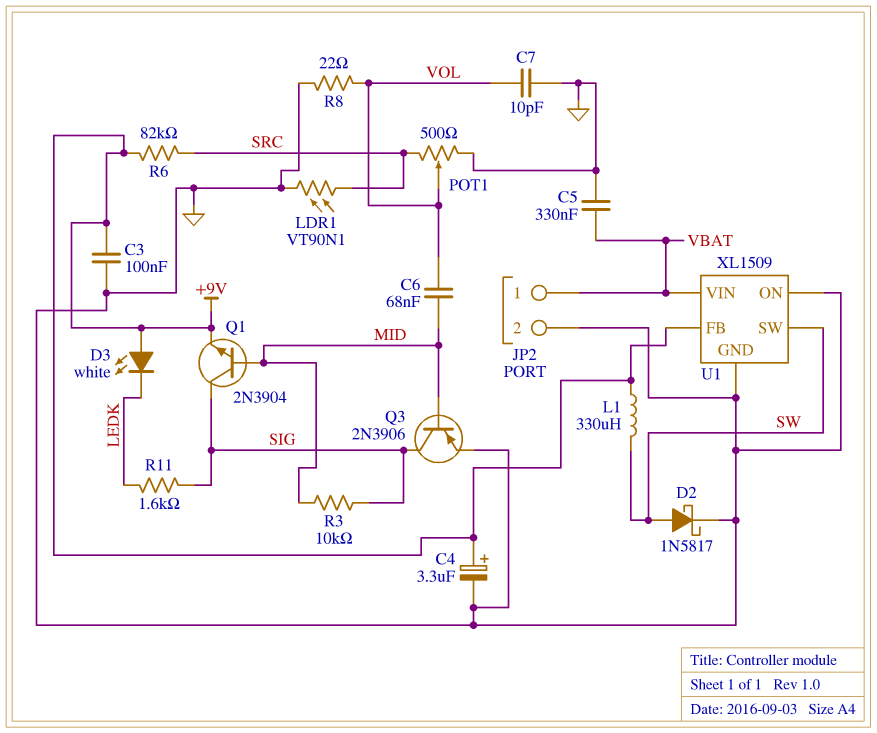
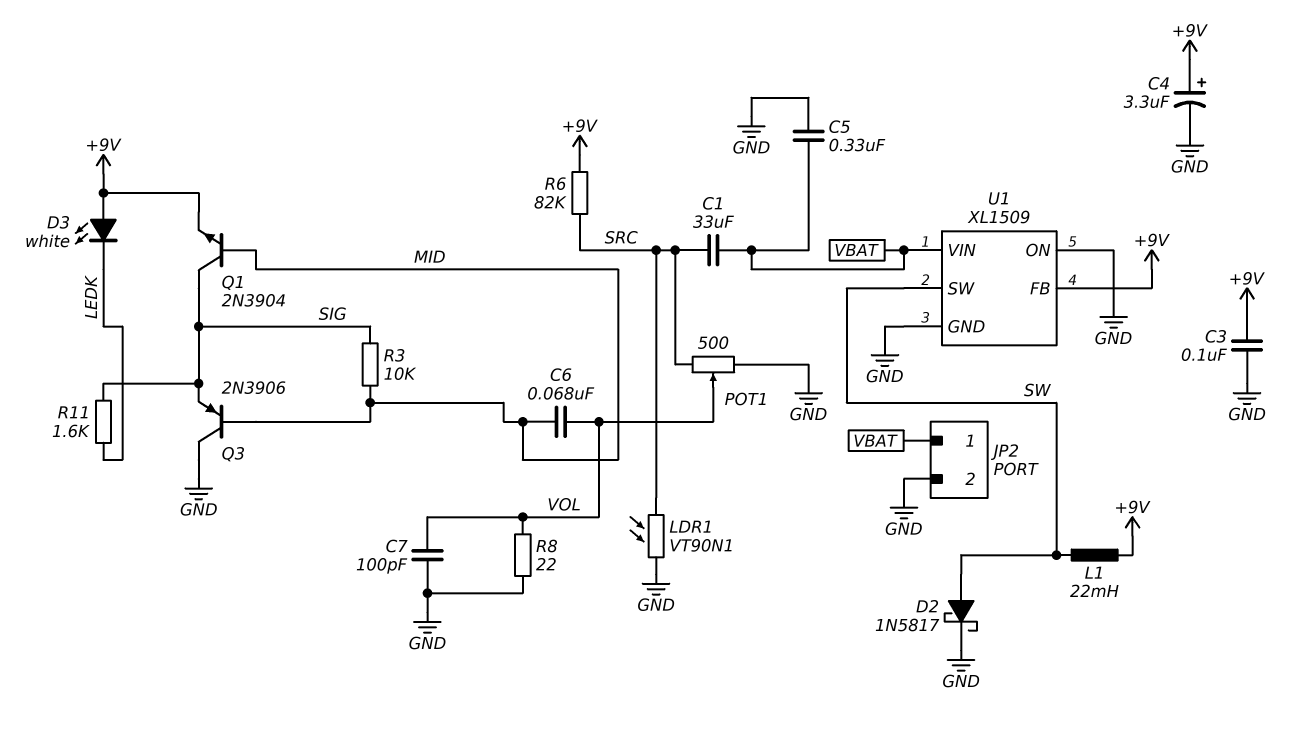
C1: none -> 33uF (SRC, VBAT)
C7: 10pF (GND, VOL) -> 100pF (GND, VOL)
L1: 330uH (+9V, SW) -> 22mH (+9V, SW)
Q3: PNP 2N3906 (B MID, C SIG, E GND) -> PNP 2N3906 (B MID, C GND, E SIG)

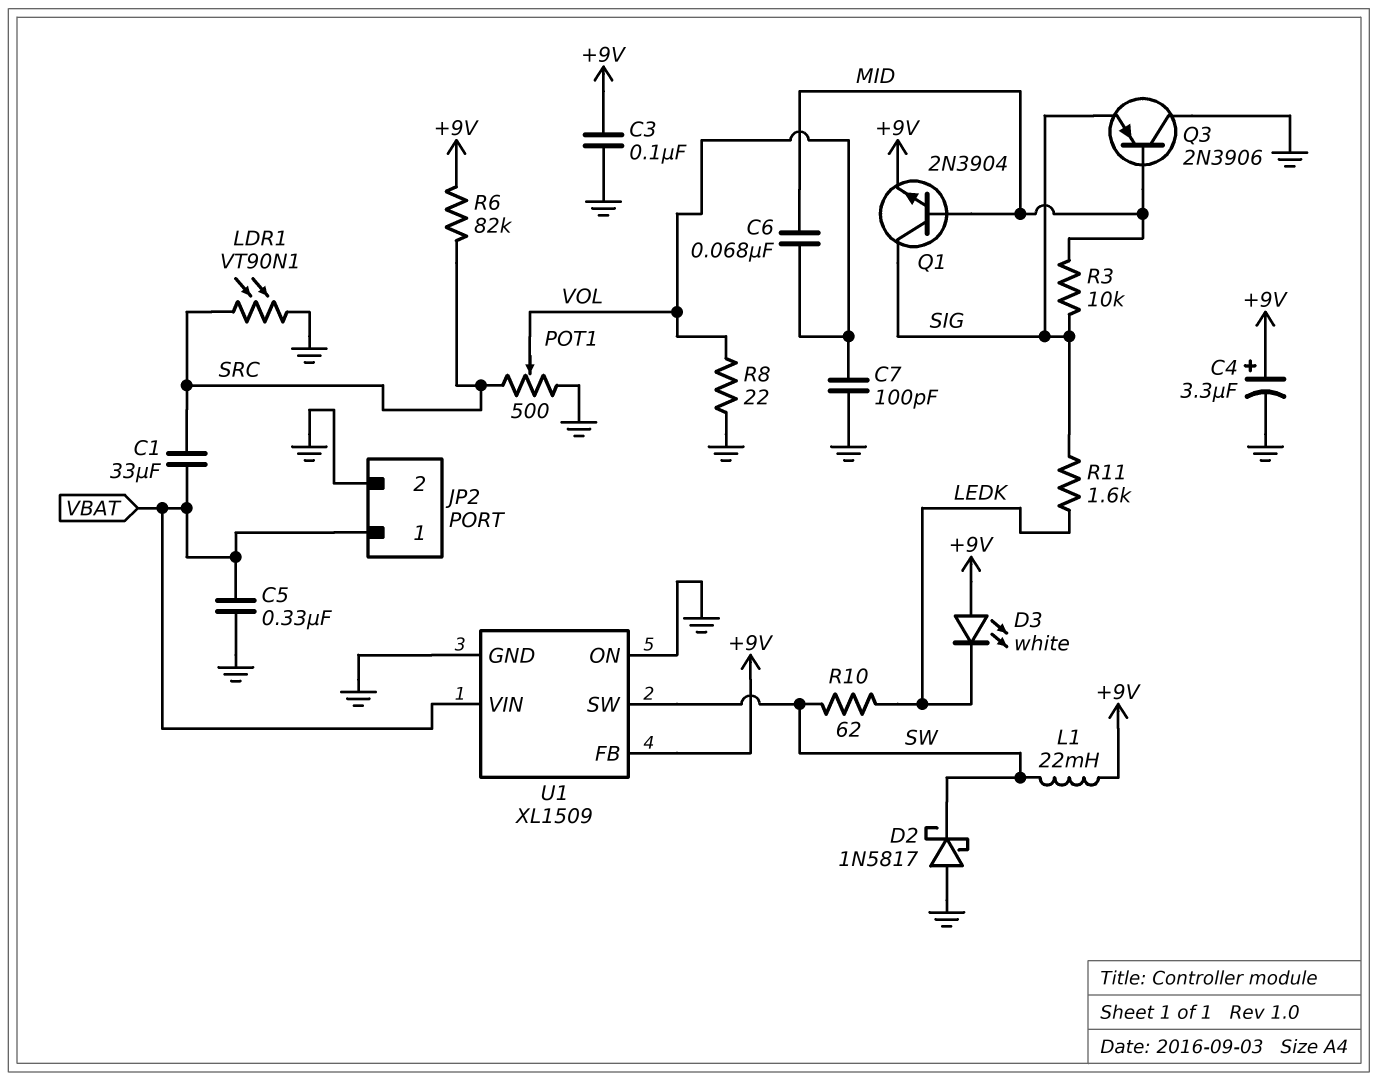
D2: schottky 1N5817 (A SW, K GND) -> schottky 1N5817 (A GND, K SW)
R10: none -> 62 (LEDK, SW)

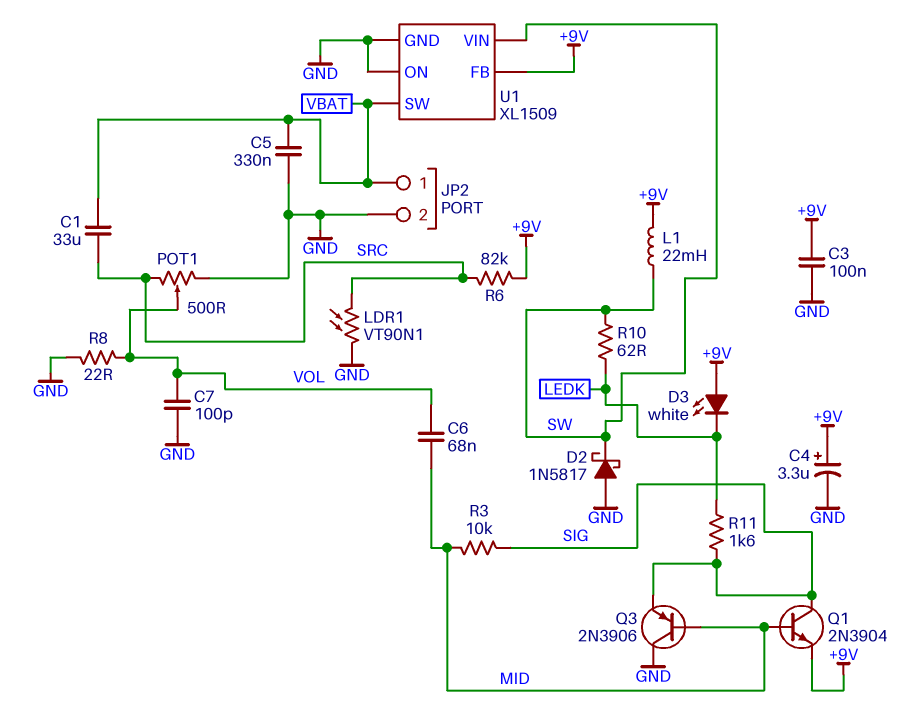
U1 pin SW: SW -> VBAT
U1 pin VIN: VBAT -> SW

